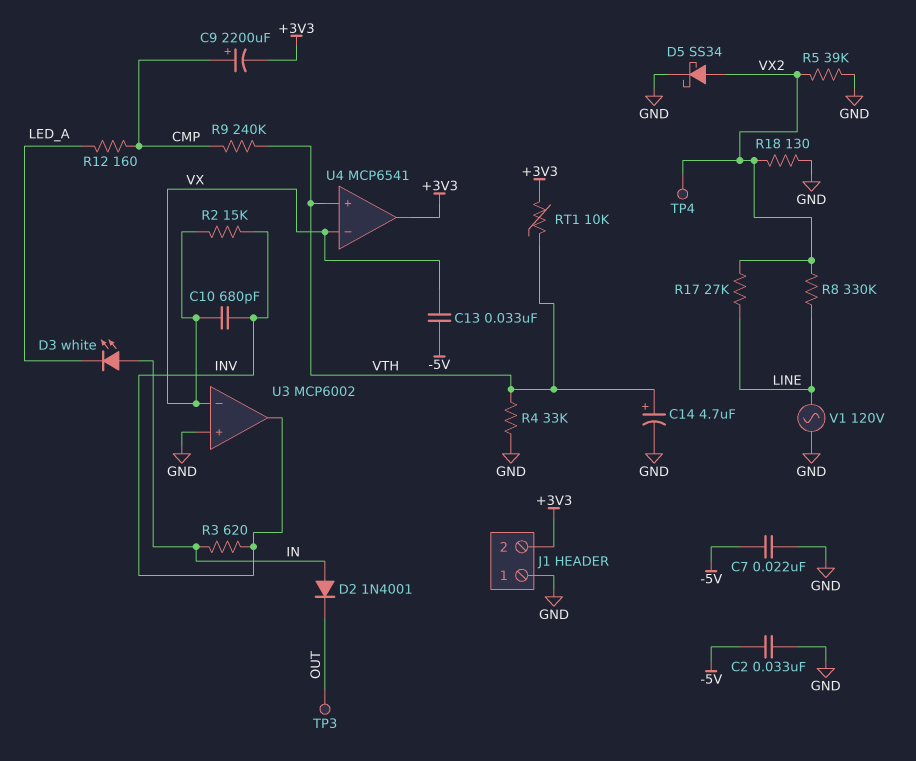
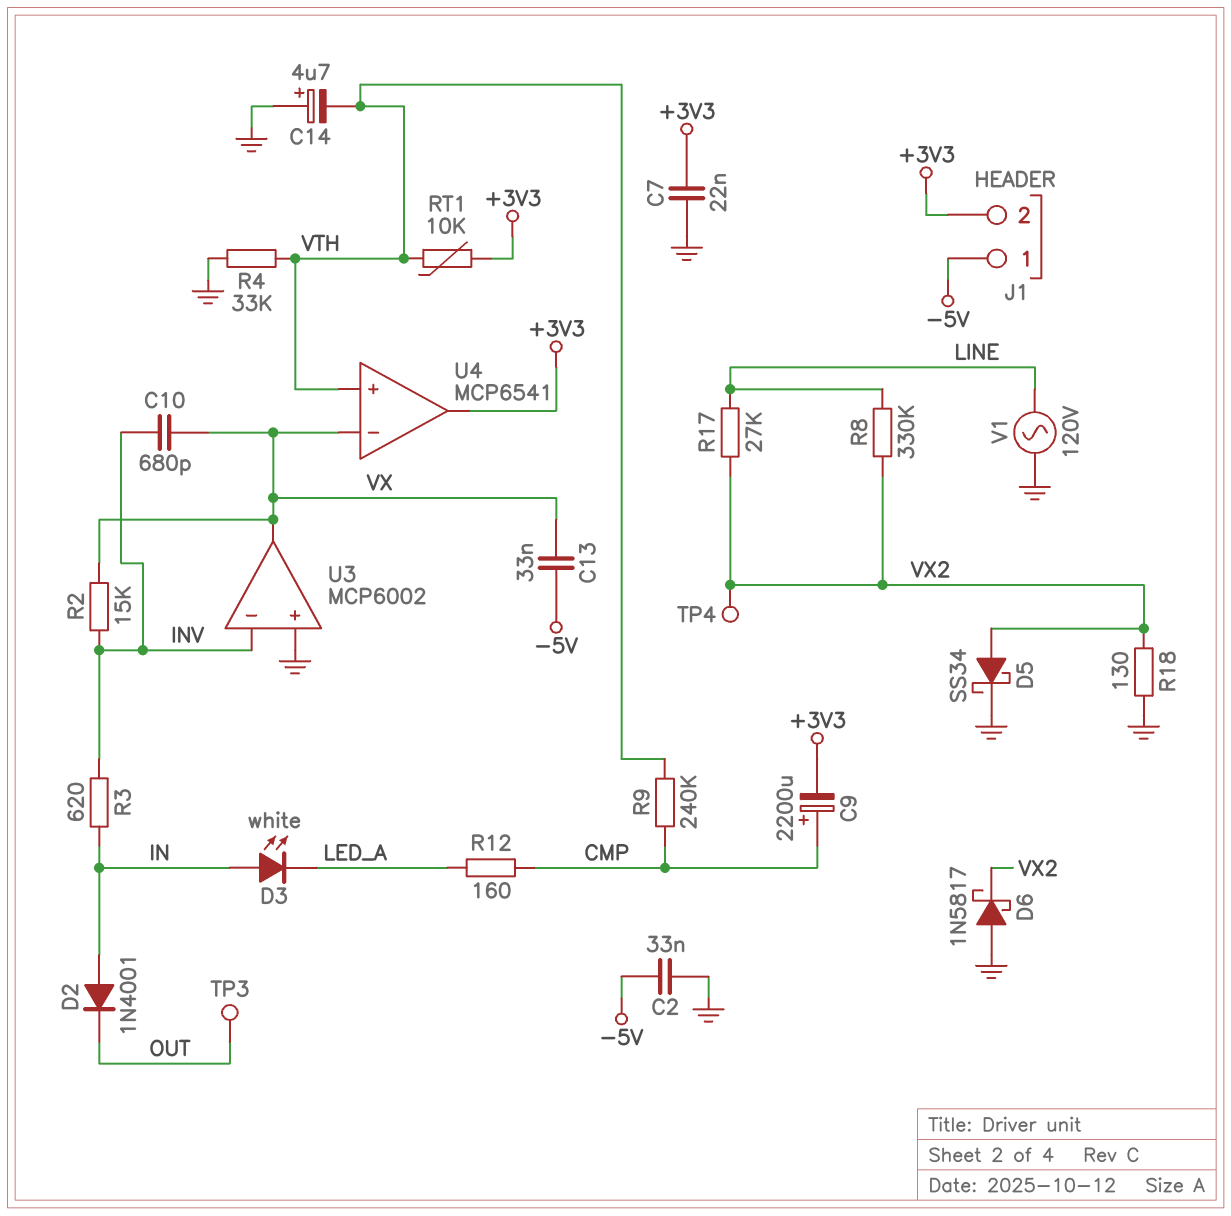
C7: 22nF (-5V, GND) -> 22nF (+3V3, GND)
C14: 4.7uF (plus VTH, minus GND) -> 4.7uF (plus GND, minus VTH)
D6: none -> schottky 1N5817 (A GND, K VX2)
J1 pin 1: GND -> -5V
R5: 39k (GND, VX2) -> none
U3 pin in-: VX -> INV
U3 pin out: INV -> VX

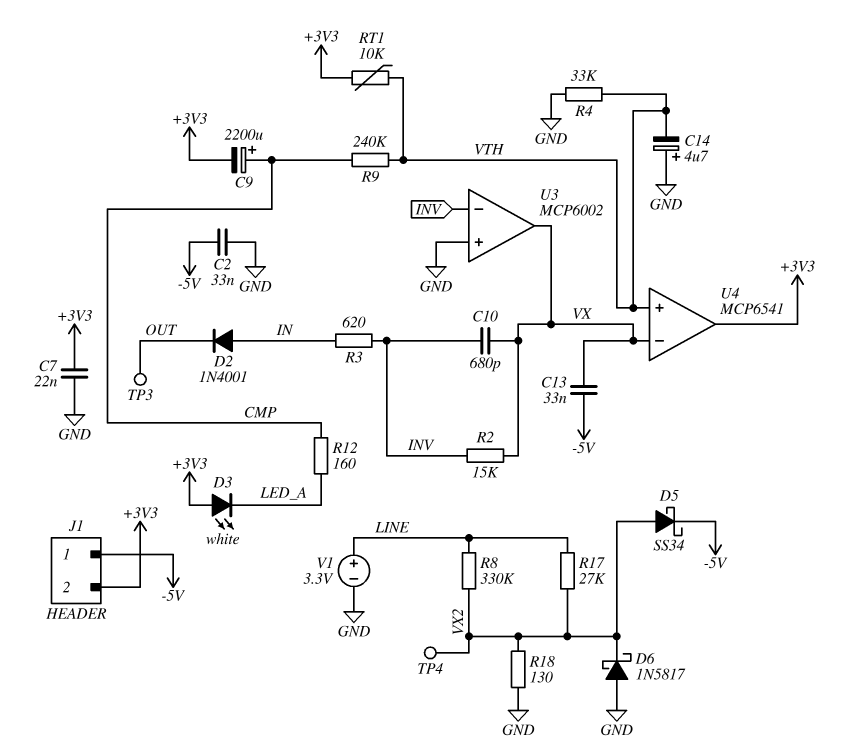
D3: LED white (A IN, K LED_A) -> LED white (A +3V3, K LED_A)
D5: schottky SS34 (A VX2, K GND) -> schottky SS34 (A VX2, K -5V)
V1: AC 120V (GND, LINE) -> 3.3V (plus LINE, minus GND)

